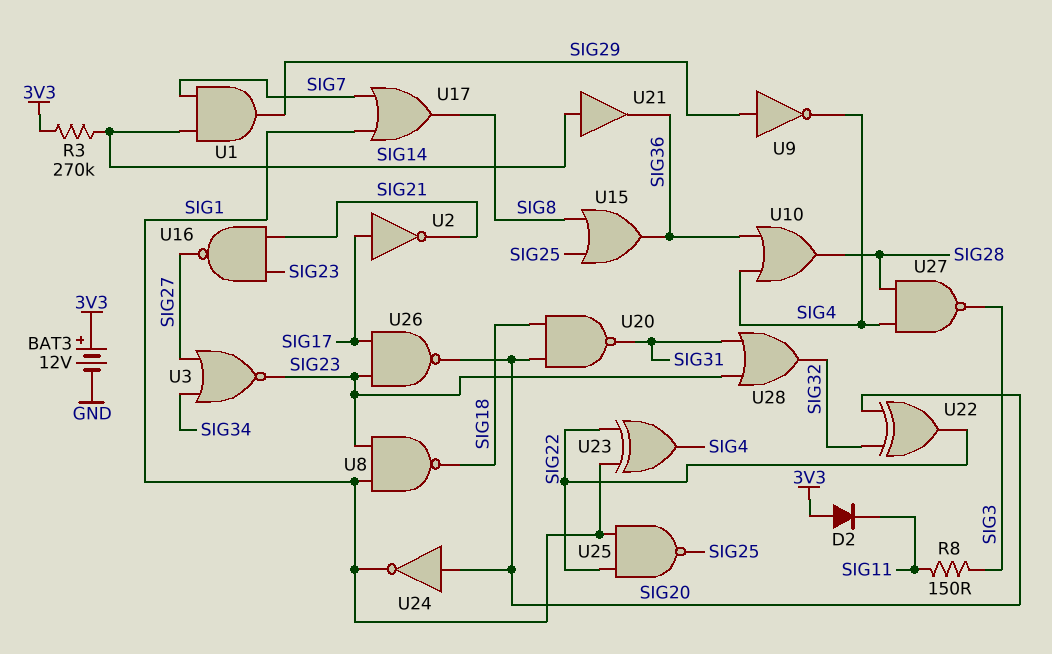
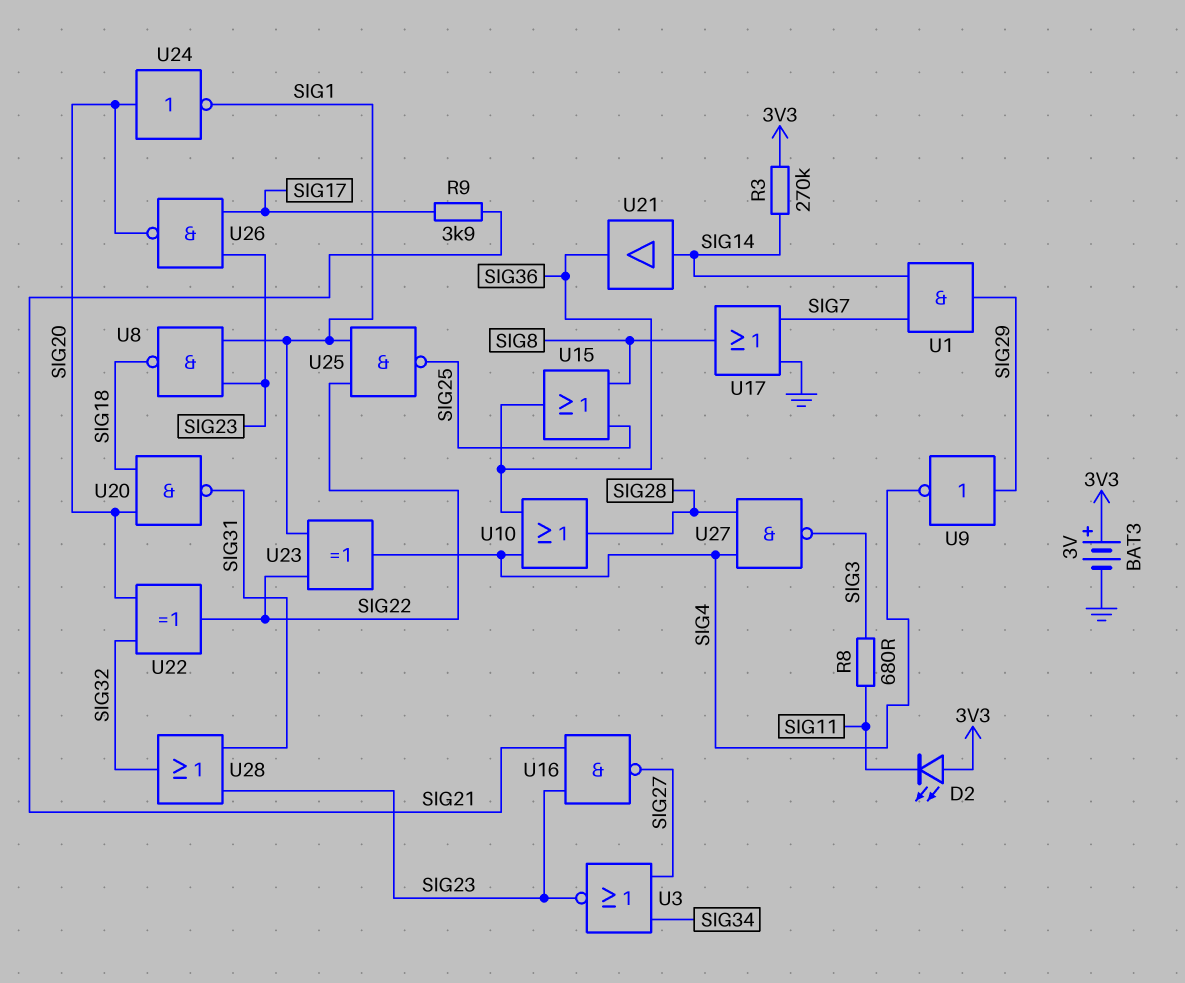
BAT3: 12V (plus 3V3, minus GND) -> 3V (plus 3V3, minus GND)
D2: diode (A 3V3, K SIG11) -> LED (A 3V3, K SIG11)
R8: 150 (SIG3, SIG11) -> 680 (SIG3, SIG11)
R9: none -> 3.9k (SIG17, SIG21)
U2: NOT (in SIG17, out SIG21) -> none
U17: OR (in SIG1, in SIG7, out SIG8) -> OR (in GND, in SIG7, out SIG8)

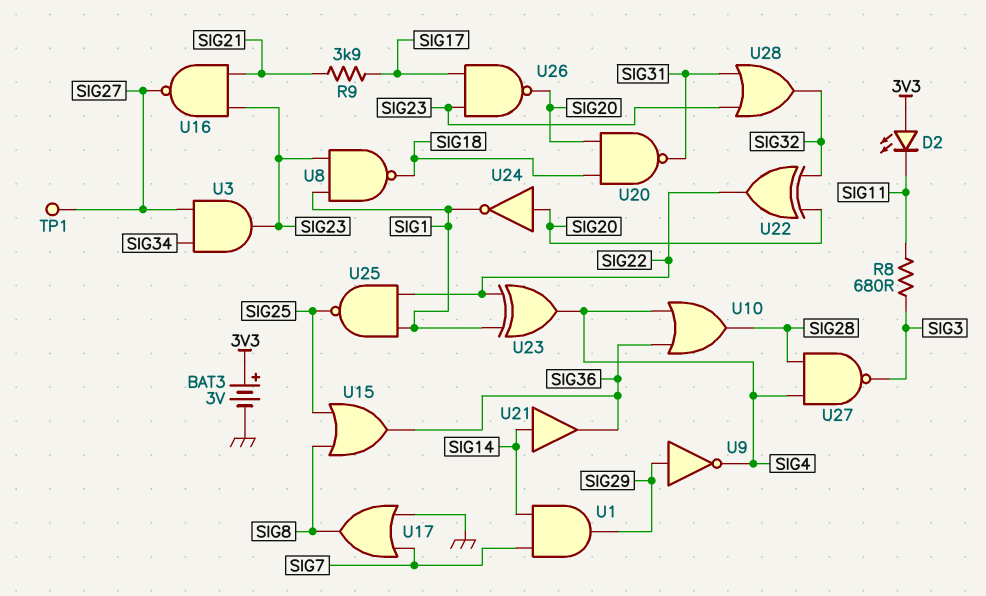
R3: 270k (3V3, SIG14) -> none
TP1: none -> test point (SIG27)
U3: NOR (in SIG27, in SIG34, out SIG23) -> AND (in SIG27, in SIG34, out SIG23)

